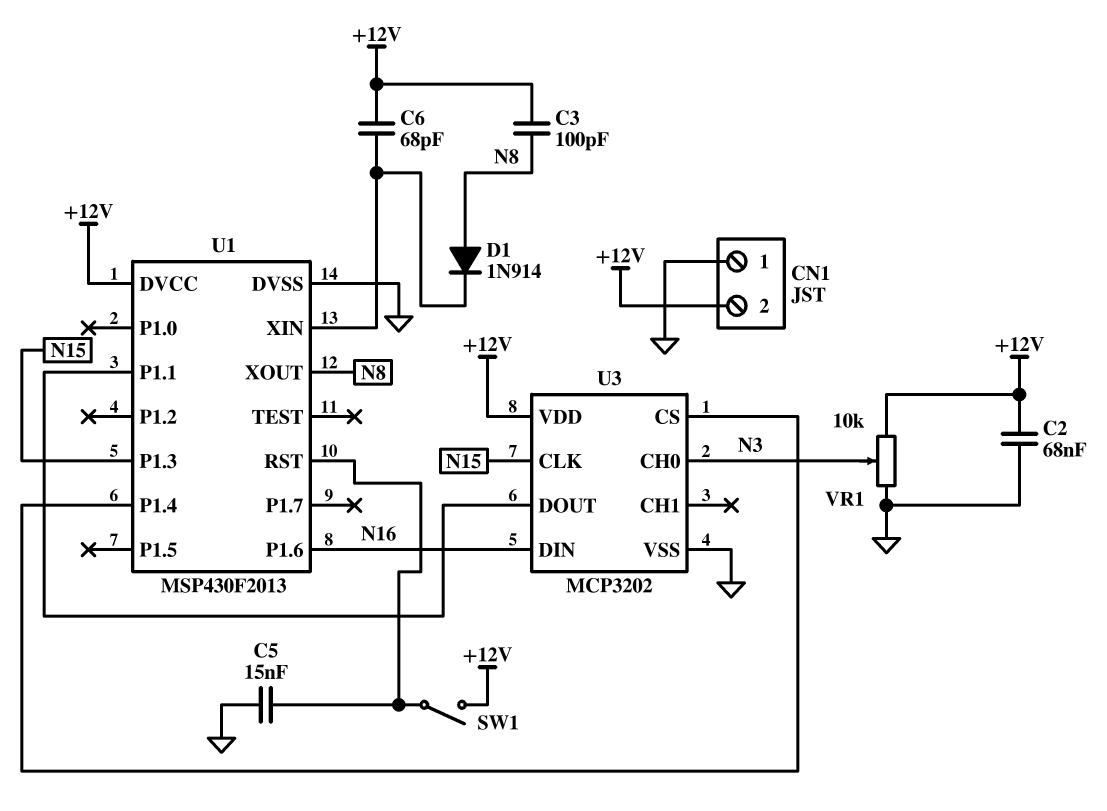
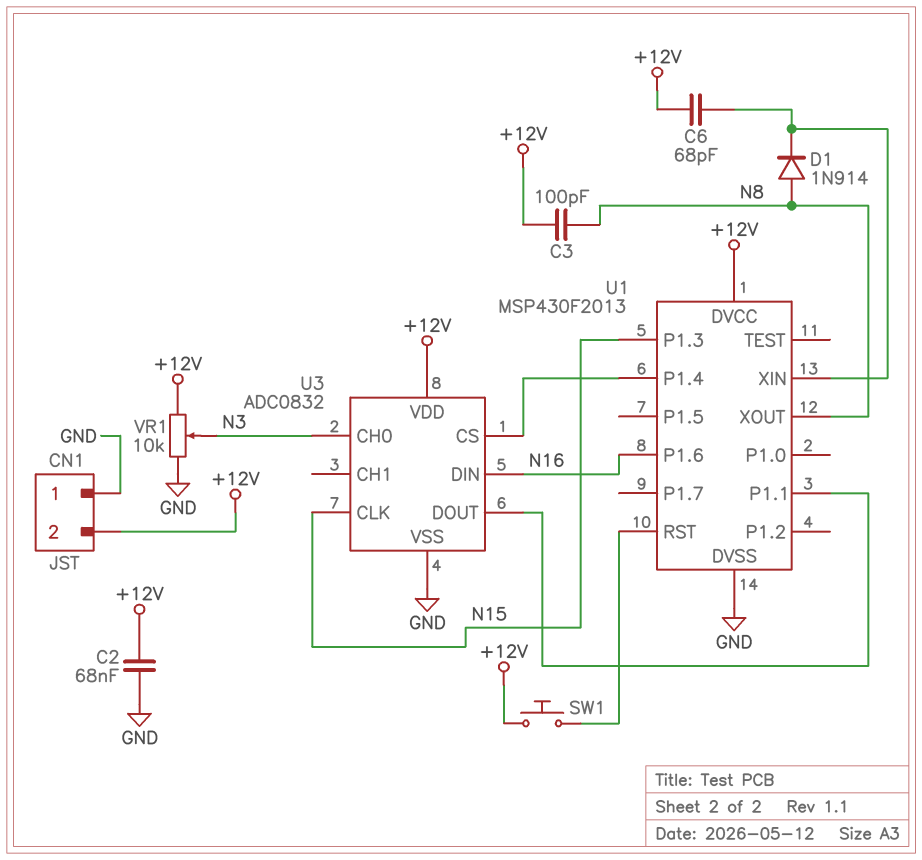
C5: 15nF (GND, U1/RST) -> none
SW1: switch (+12V, U1/RST) -> button (+12V, U1/RST)
U3: MCP3202 -> ADC0832

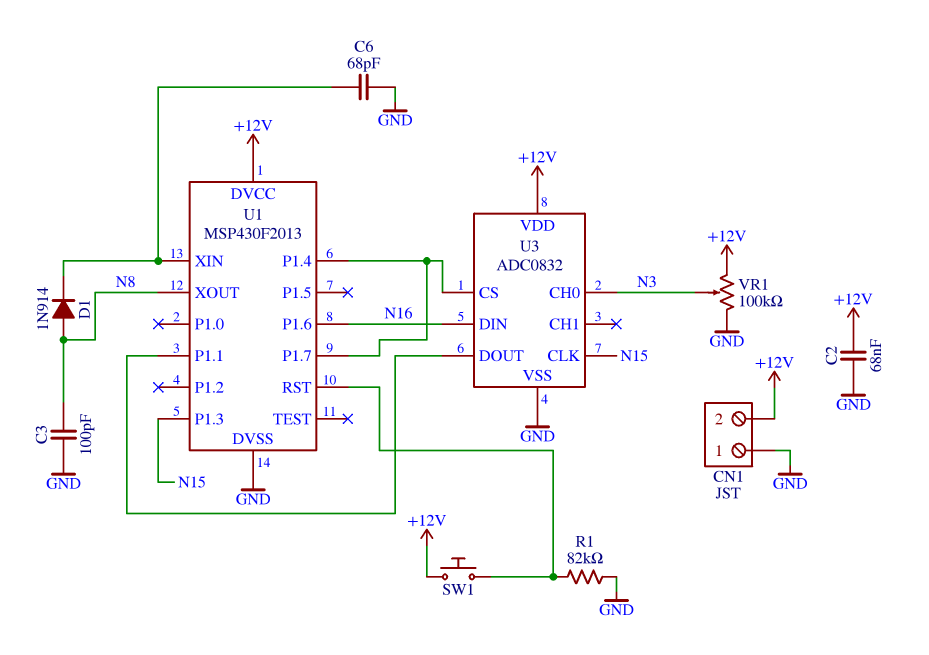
C3: 100pF (+12V, N8) -> 100pF (GND, N8)
C6: 68pF (+12V, U1/XIN) -> 68pF (GND, U1/XIN)
R1: none -> 82k (GND, U1/RST)
U1 pin P1.7: none -> U1/P1.4
VR1: 10k (+12V, GND, wiper N3) -> 100k (+12V, GND, wiper N3)

